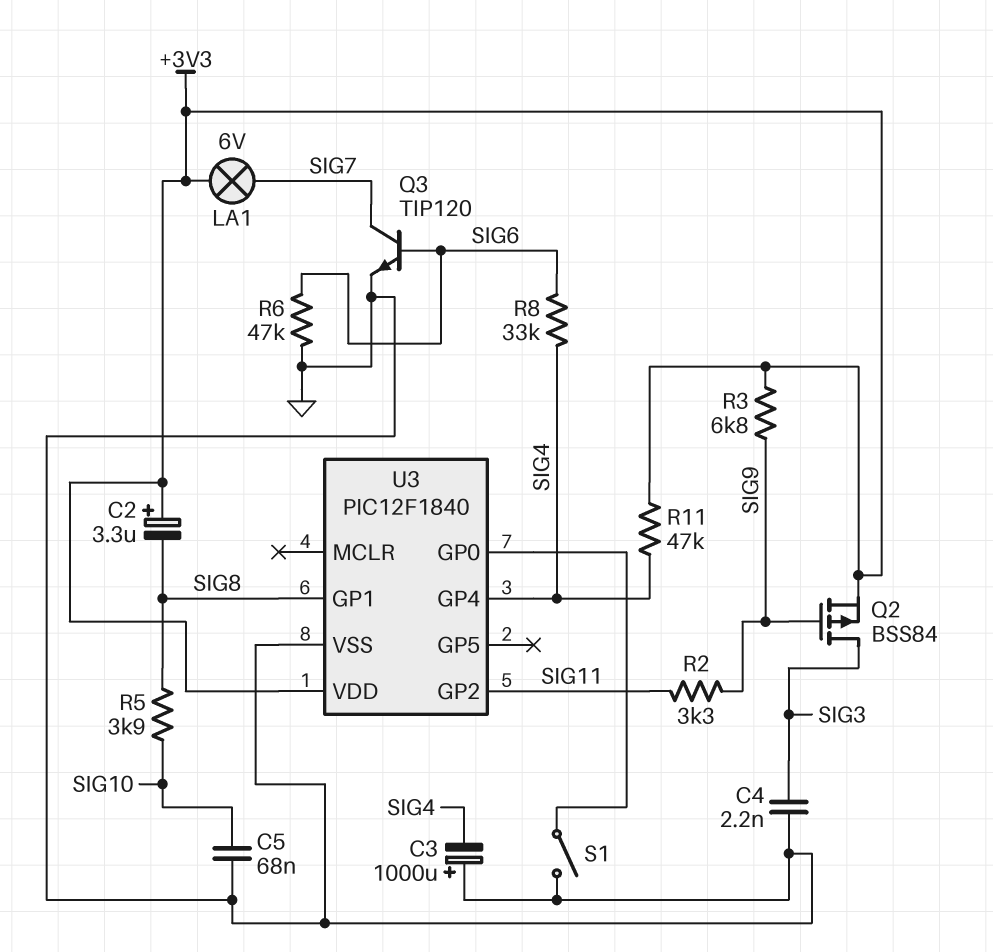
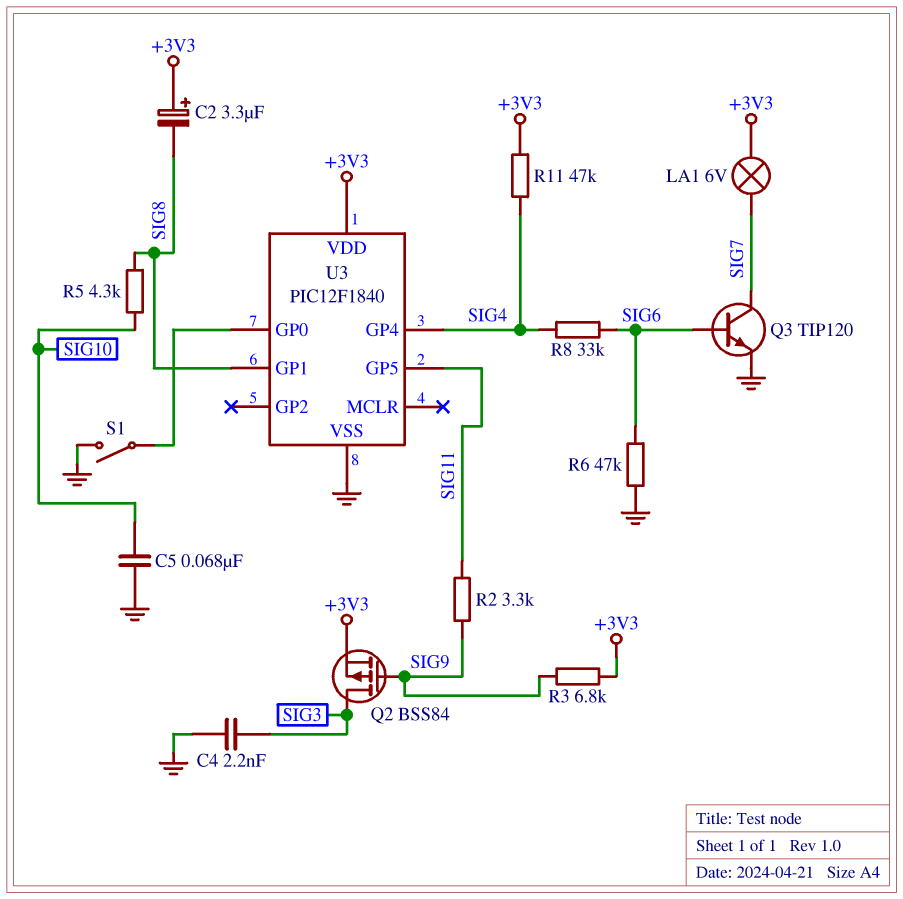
C3: 1000uF (plus GND, minus SIG4) -> none
R5: 3.9k (SIG8, SIG10) -> 4.3k (SIG8, SIG10)
U3 pin GP2: SIG11 -> none
U3 pin GP5: none -> SIG11

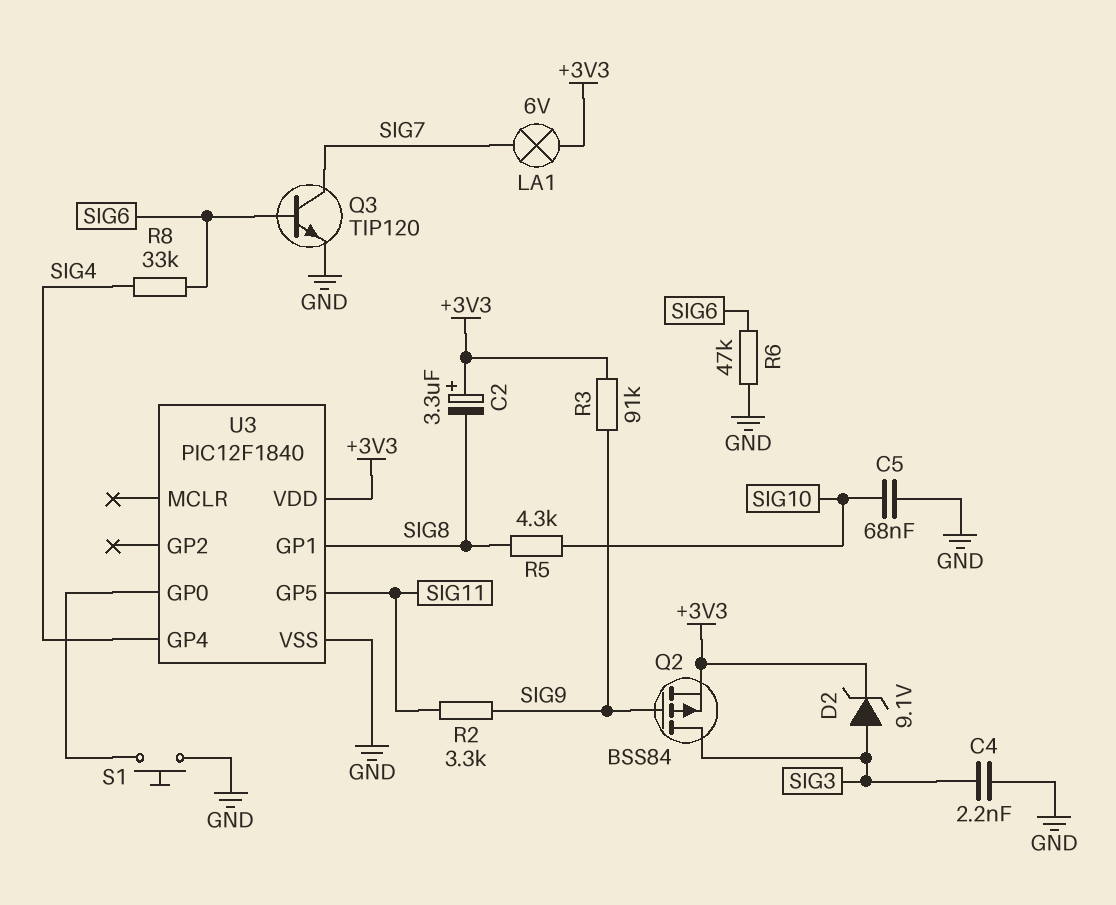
D2: none -> zener 9.1V (A SIG3, K +3V3)
R3: 6.8k (+3V3, SIG9) -> 91k (+3V3, SIG9)
R11: 47k (+3V3, SIG4) -> none
S1: switch (GND, U3/GP0) -> button (GND, U3/GP0)

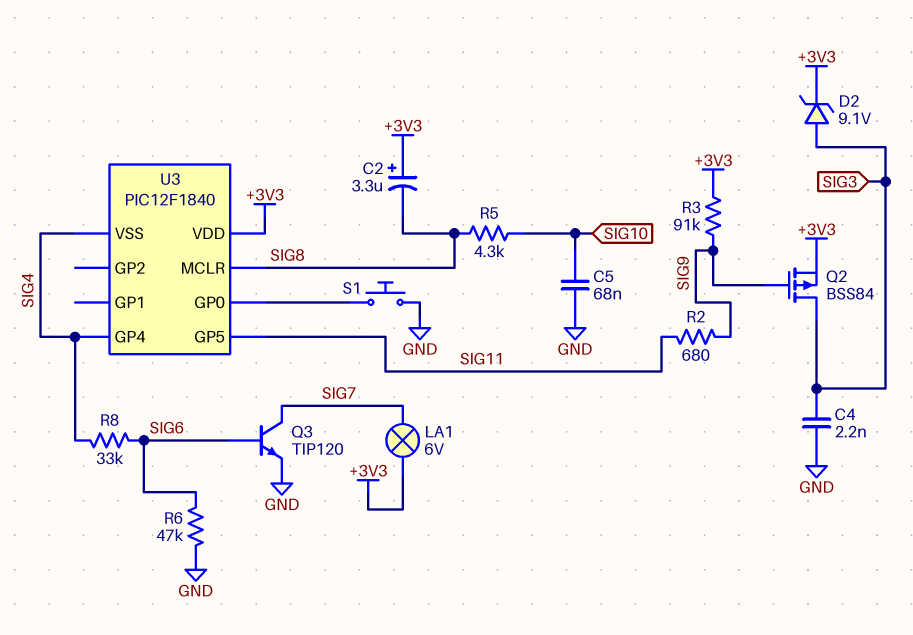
R2: 3.3k (SIG9, SIG11) -> 680 (SIG9, SIG11)
U3 pin GP1: SIG8 -> none
U3 pin MCLR: none -> SIG8
U3 pin VSS: GND -> SIG4

